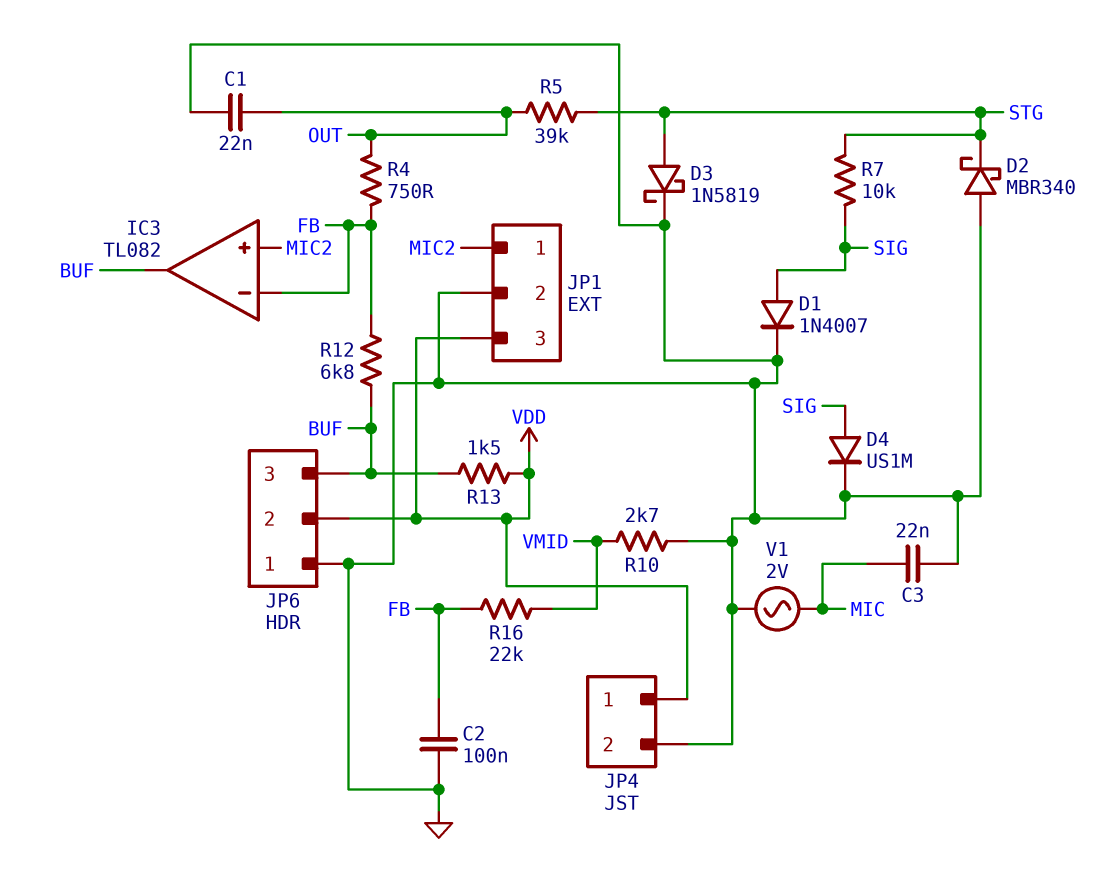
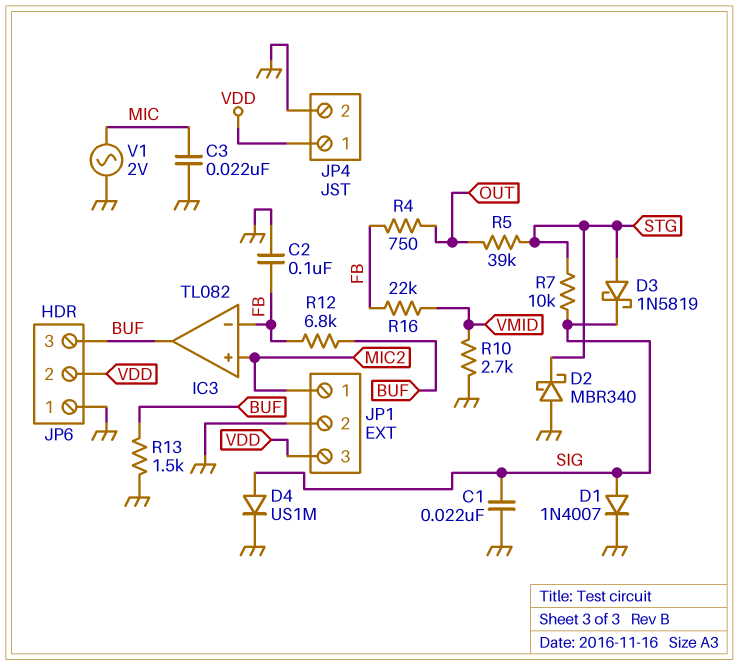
C1: 22nF (GND, OUT) -> 22nF (GND, SIG)
D3: schottky 1N5819 (A STG, K GND) -> schottky 1N5819 (A STG, K SIG)
R13: 1.5k (BUF, VDD) -> 1.5k (BUF, GND)

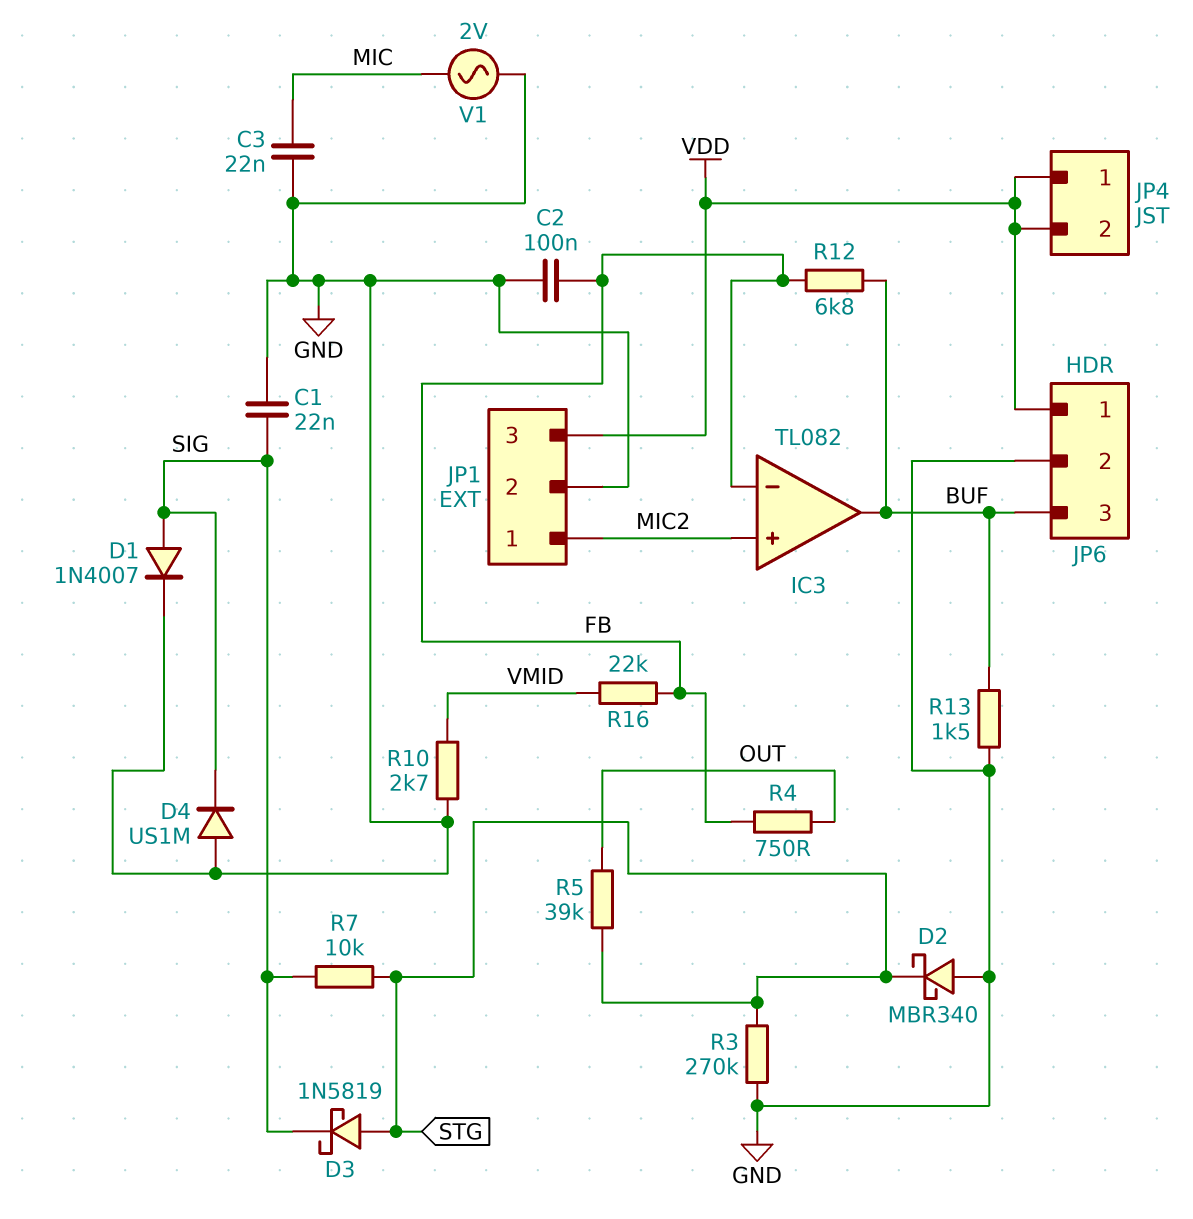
D4: diode US1M (A SIG, K GND) -> diode US1M (A GND, K SIG)
JP4 pin 2: GND -> VDD
JP6 pin 1: GND -> VDD
JP6 pin 2: VDD -> GND
R3: none -> 270k (GND, STG)

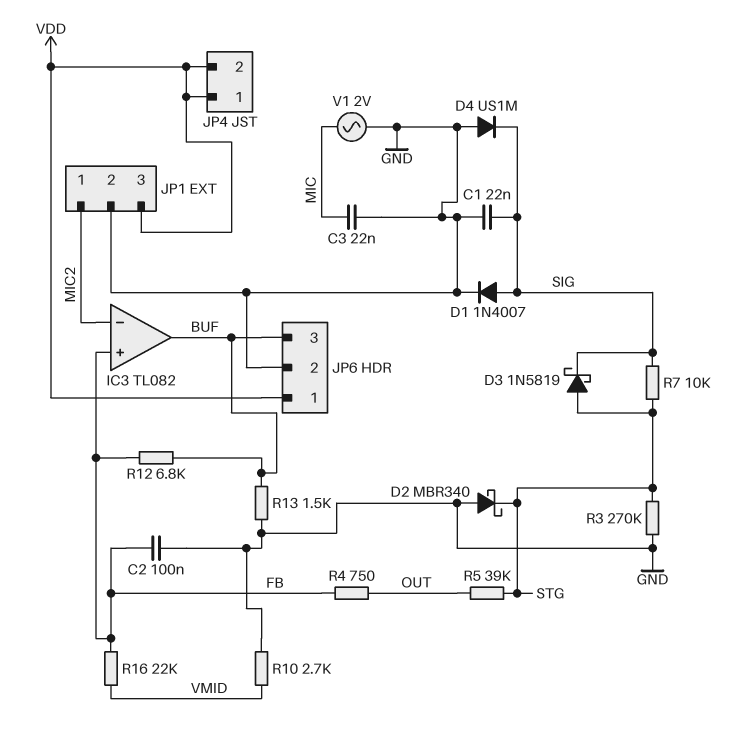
IC3 pin in+: MIC2 -> FB
IC3 pin in-: FB -> MIC2

